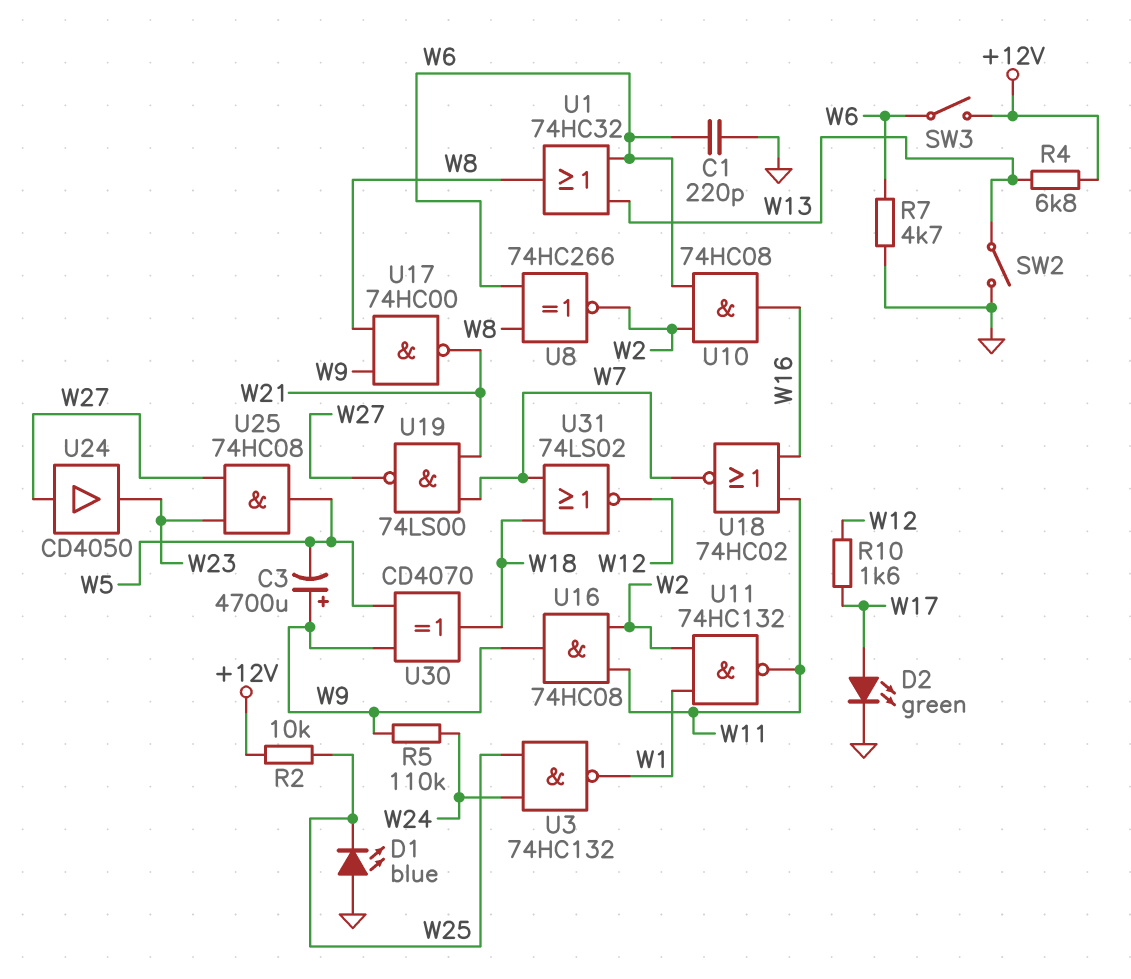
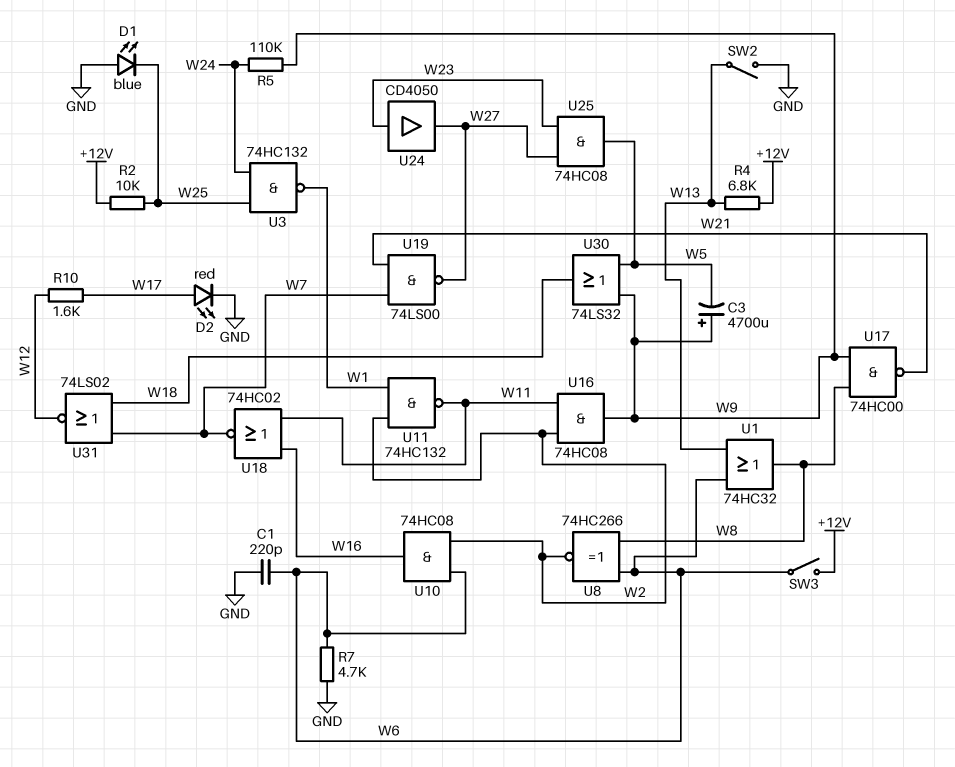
D2: LED green (A W17, K GND) -> LED red (A W17, K GND)
U24: buffer CD4050 (in W27, out W23) -> buffer CD4050 (in W23, out W27)
U30: XOR CD4070 (in W5, in W9, out W18) -> OR 74LS32 (in W5, in W9, out W18)

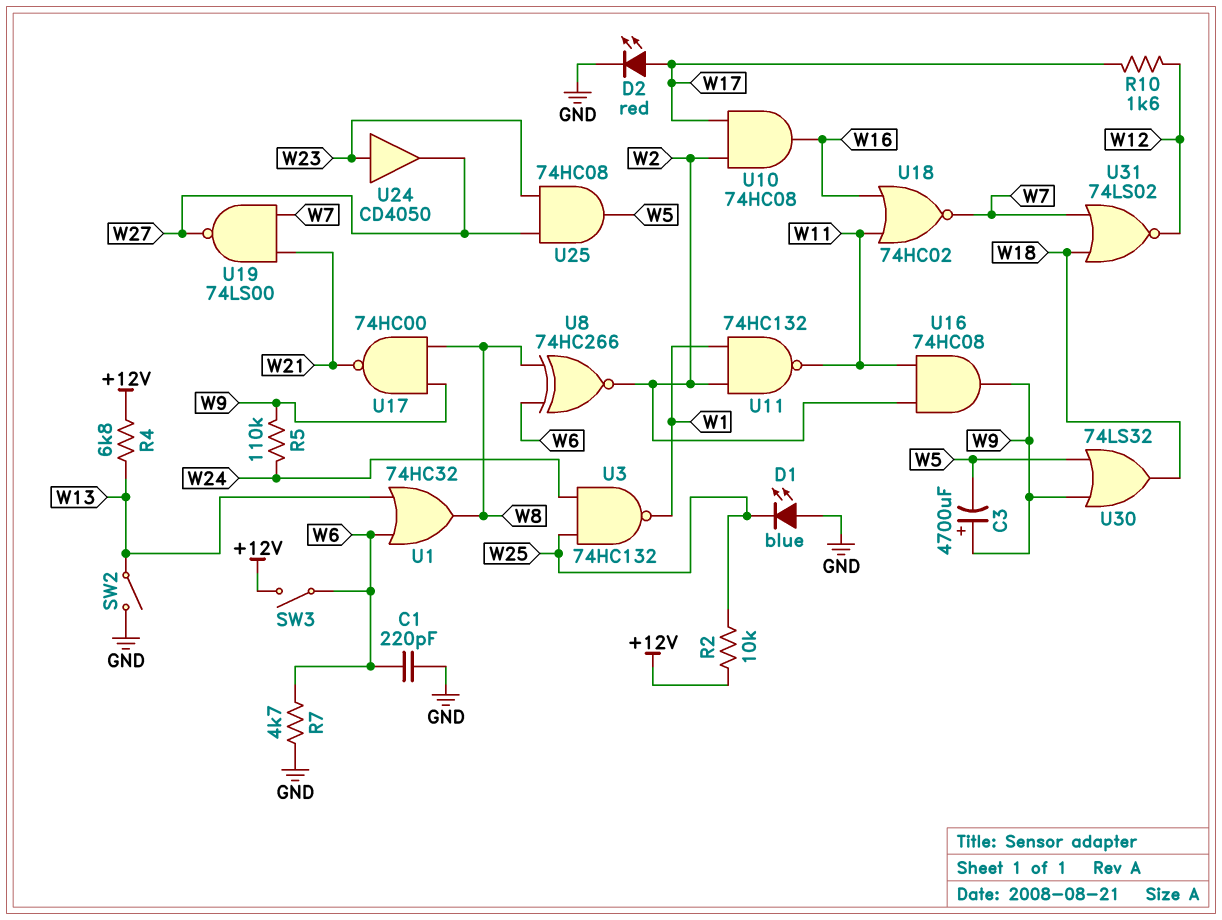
U10: AND 74HC08 (in W2, in W6, out W16) -> AND 74HC08 (in W2, in W17, out W16)

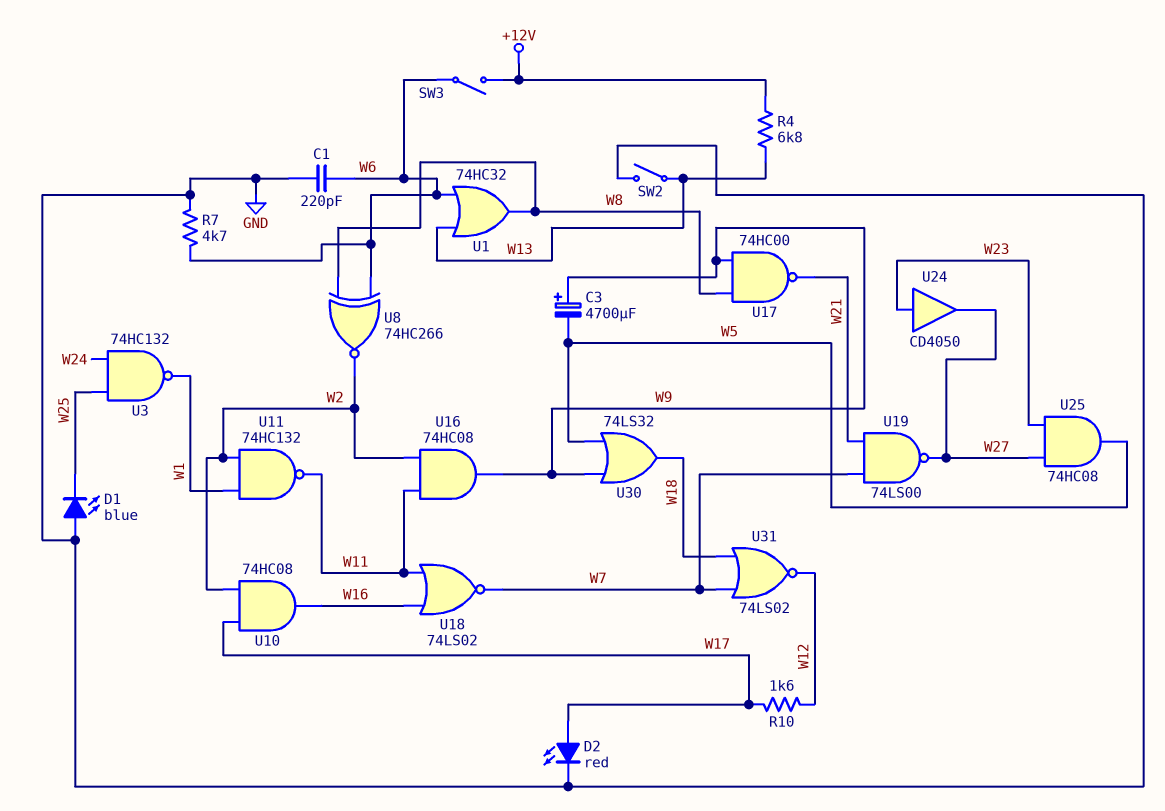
R2: 10k (+12V, W25) -> none
R5: 110k (W9, W24) -> none
U18: NOR 74HC02 (in W11, in W16, out W7) -> NOR 74LS02 (in W11, in W16, out W7)

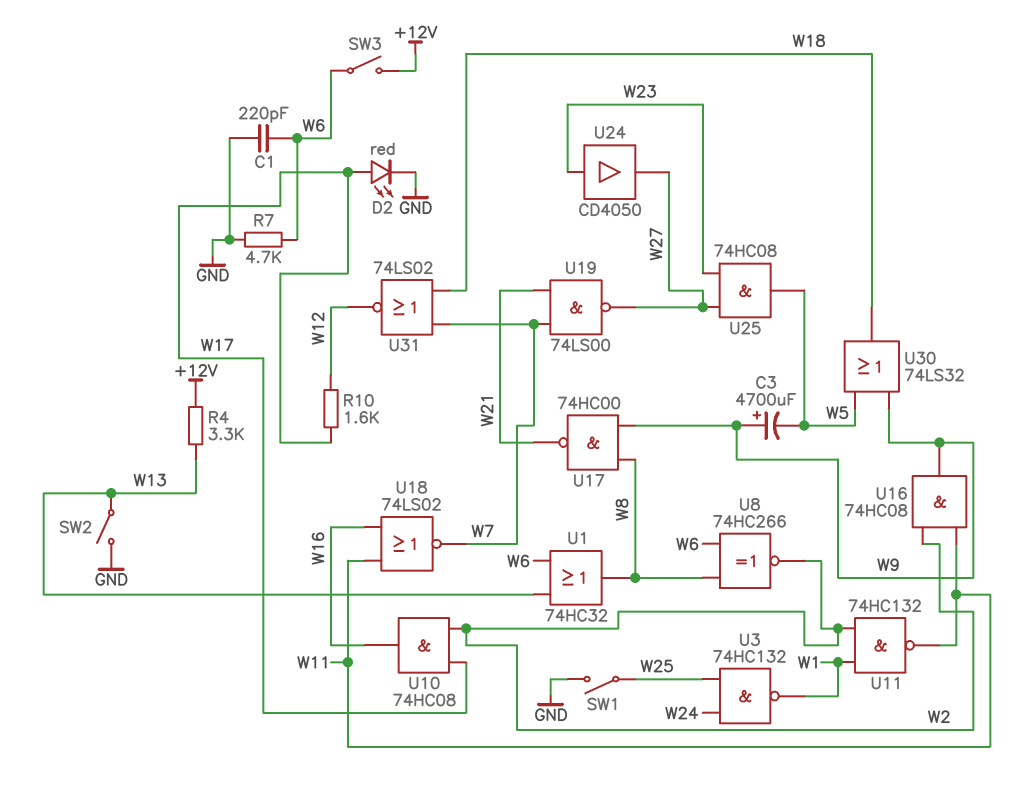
D1: LED blue (A GND, K W25) -> none
R4: 6.8k (+12V, W13) -> 3.3k (+12V, W13)
SW1: none -> switch (GND, W25)

